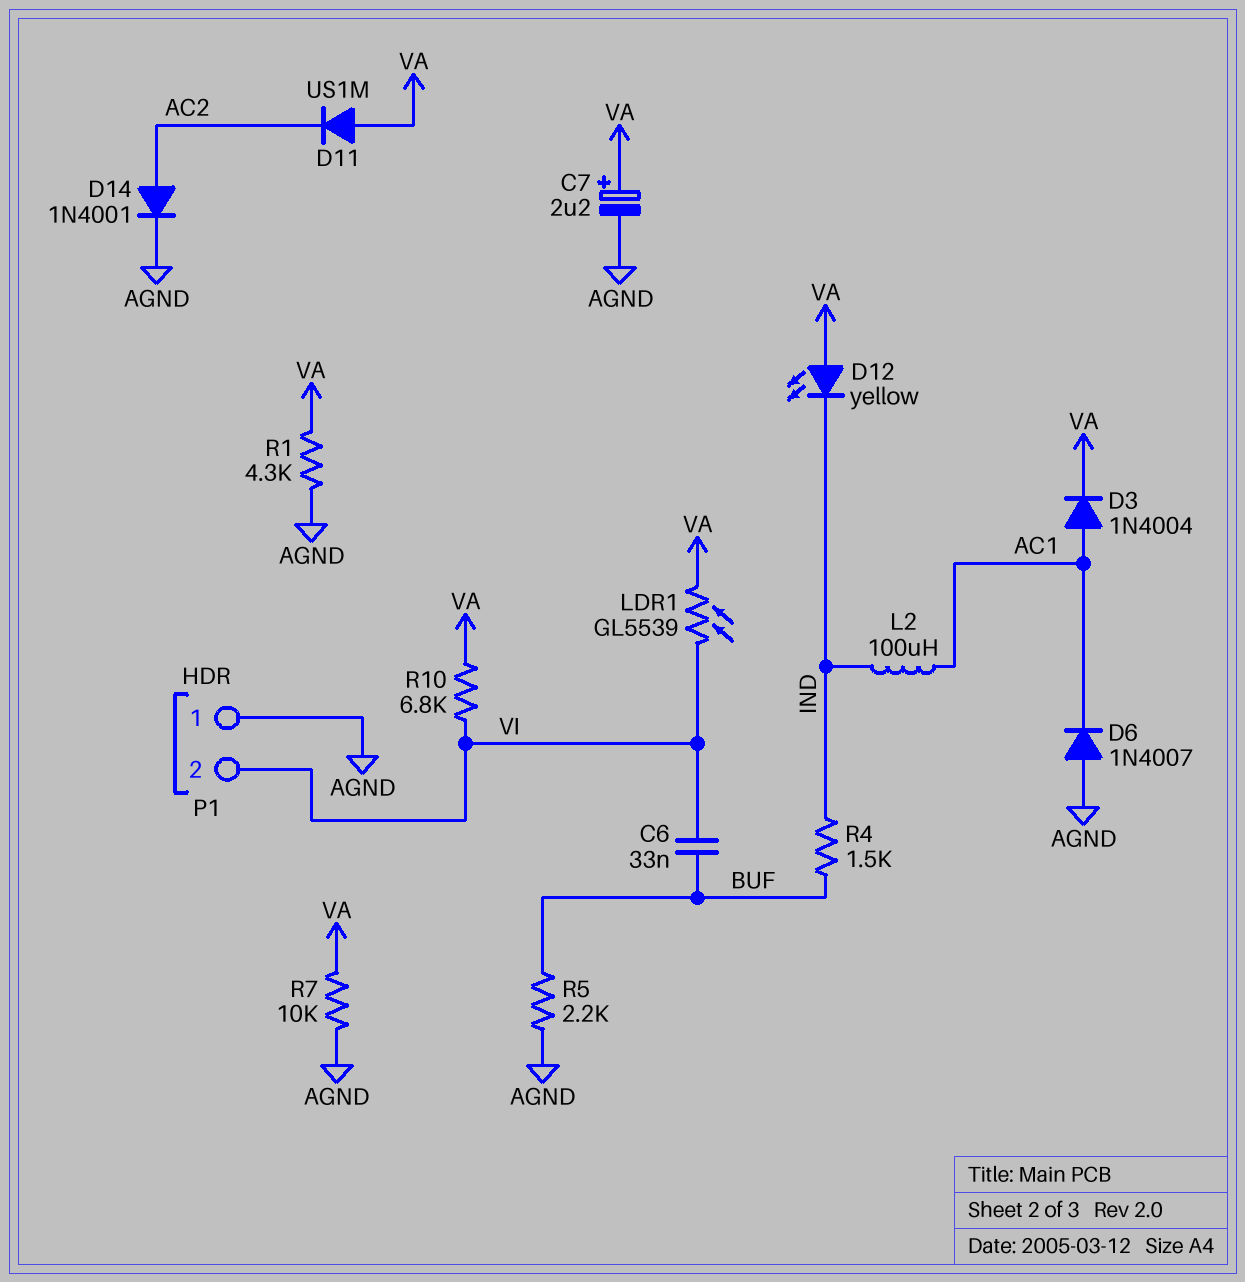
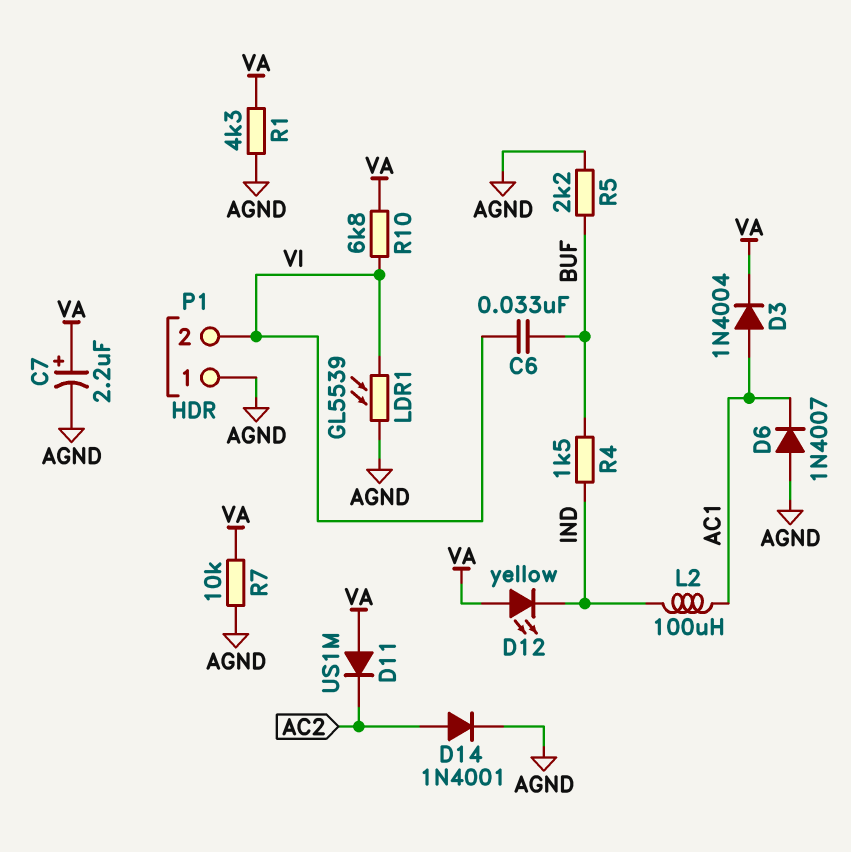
LDR1: GL5539 (VA, VI) -> GL5539 (AGND, VI)

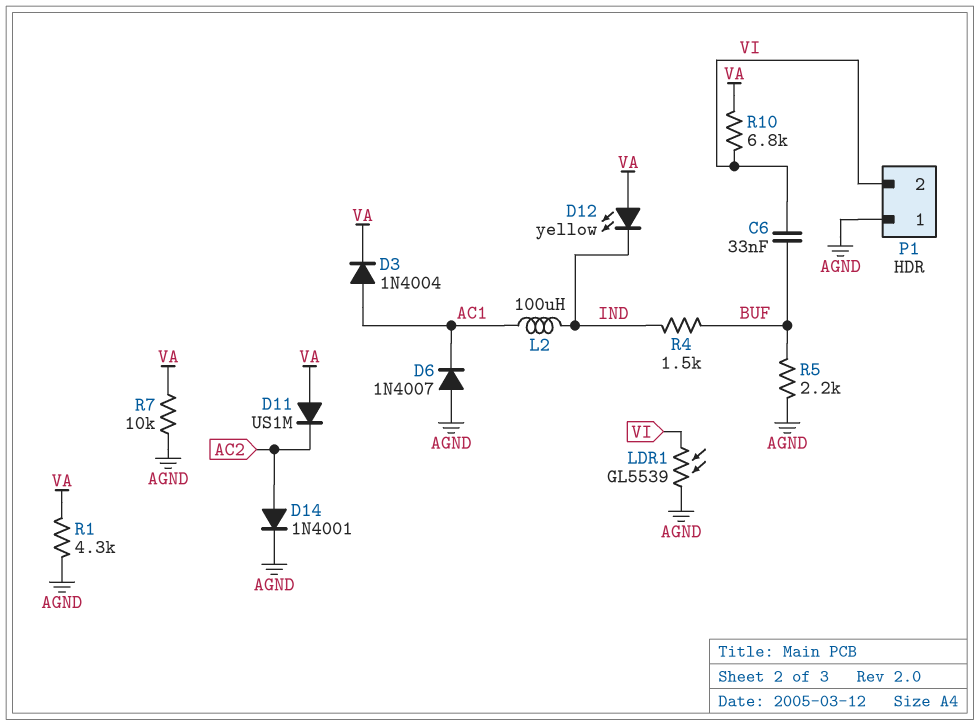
C7: 2.2uF (plus VA, minus AGND) -> none

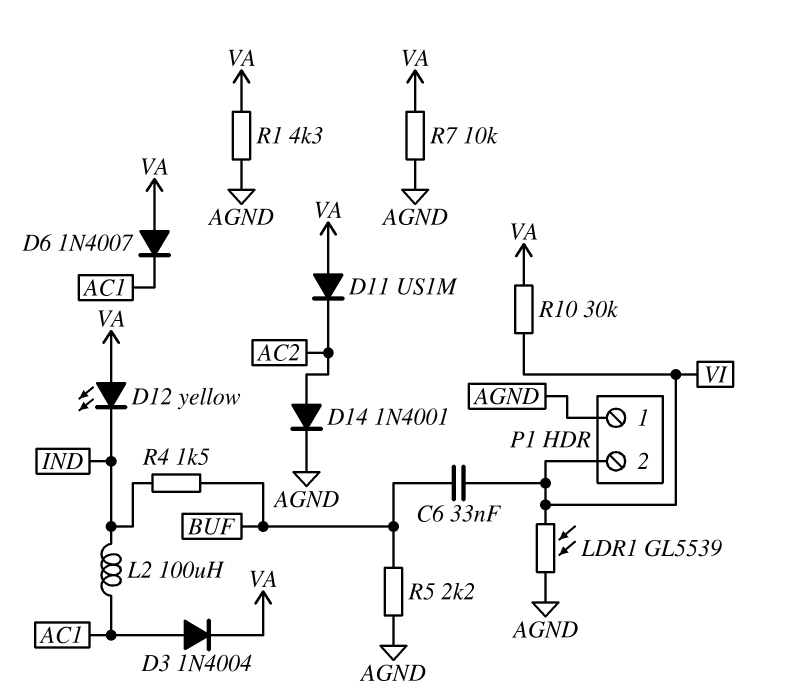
D6: diode 1N4007 (A AGND, K AC1) -> diode 1N4007 (A VA, K AC1)
R10: 6.8k (VA, VI) -> 30k (VA, VI)

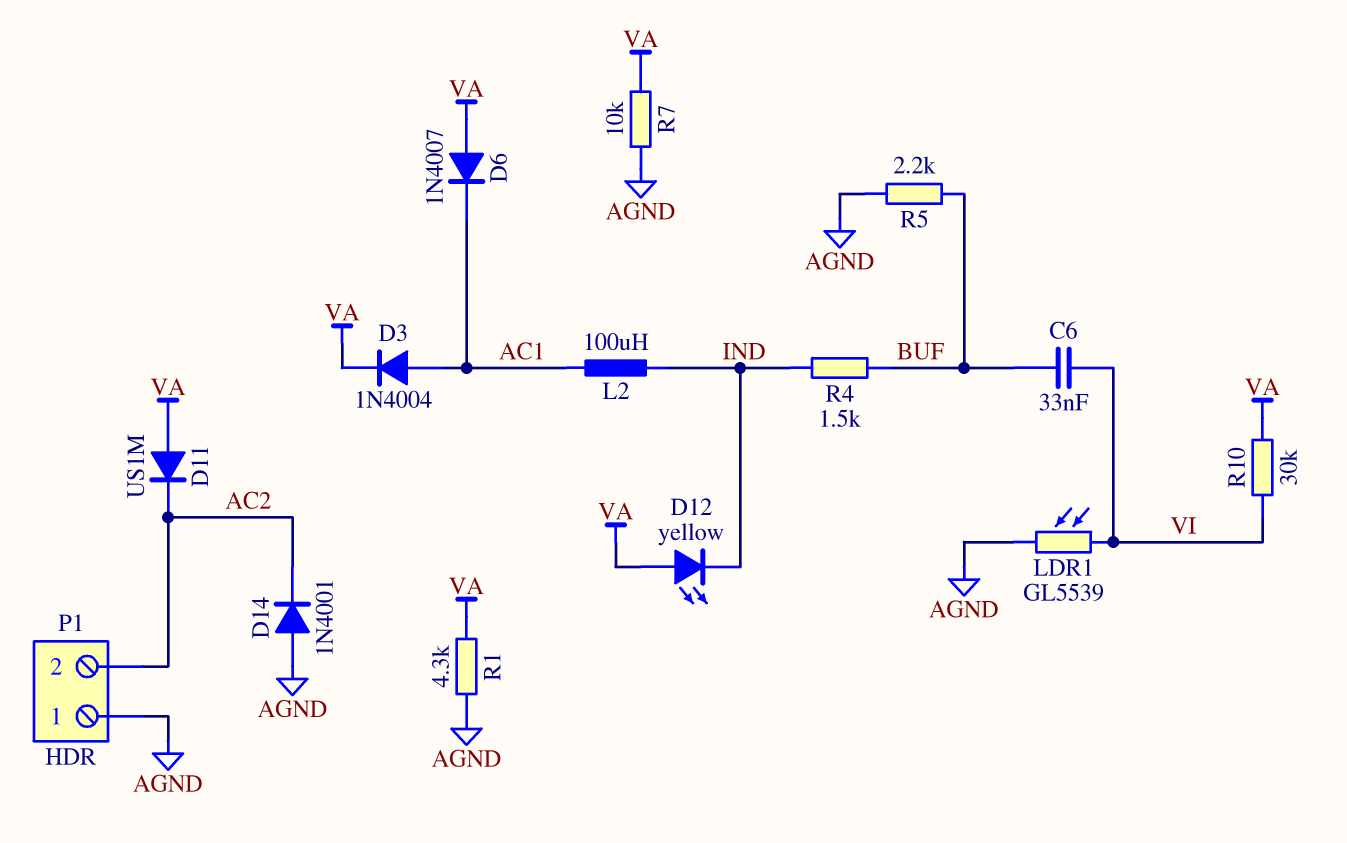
D14: diode 1N4001 (A AC2, K AGND) -> diode 1N4001 (A AGND, K AC2)
P1 pin 2: VI -> AC2

